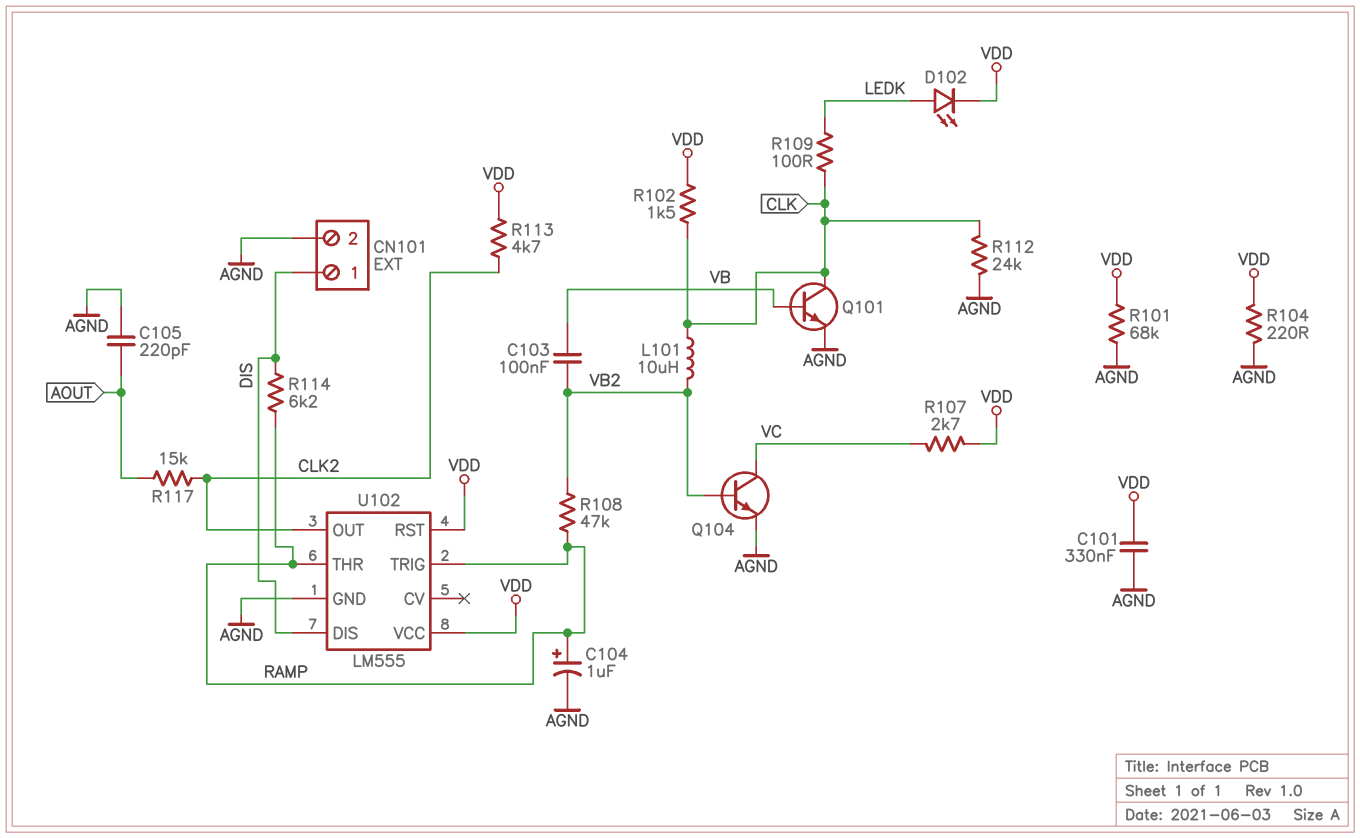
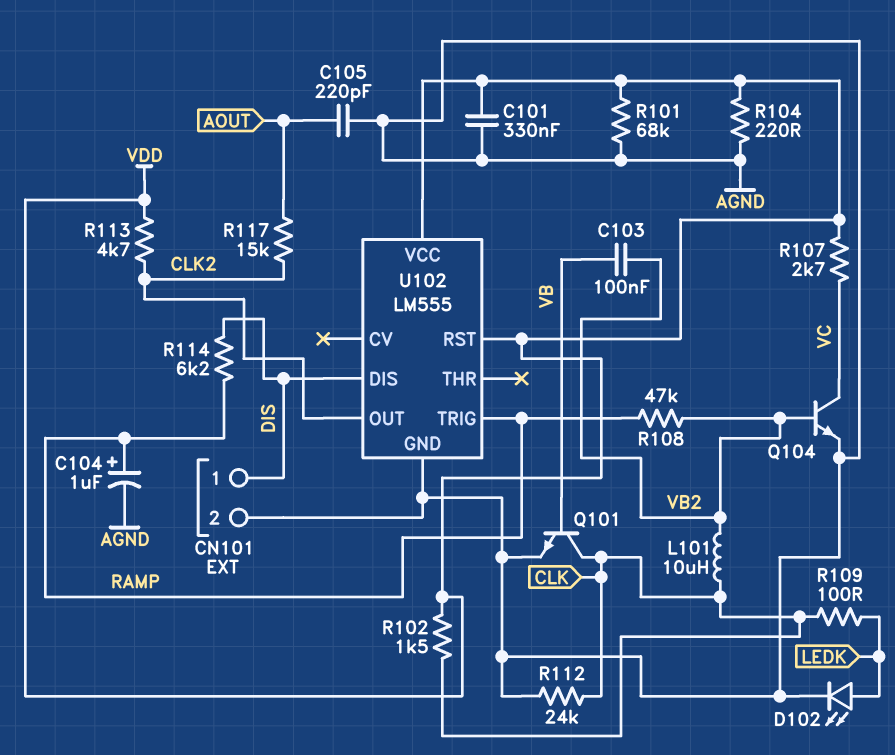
D102: LED (A LEDK, K VDD) -> LED (A LEDK, K AGND)
U102 pin THR: RAMP -> none

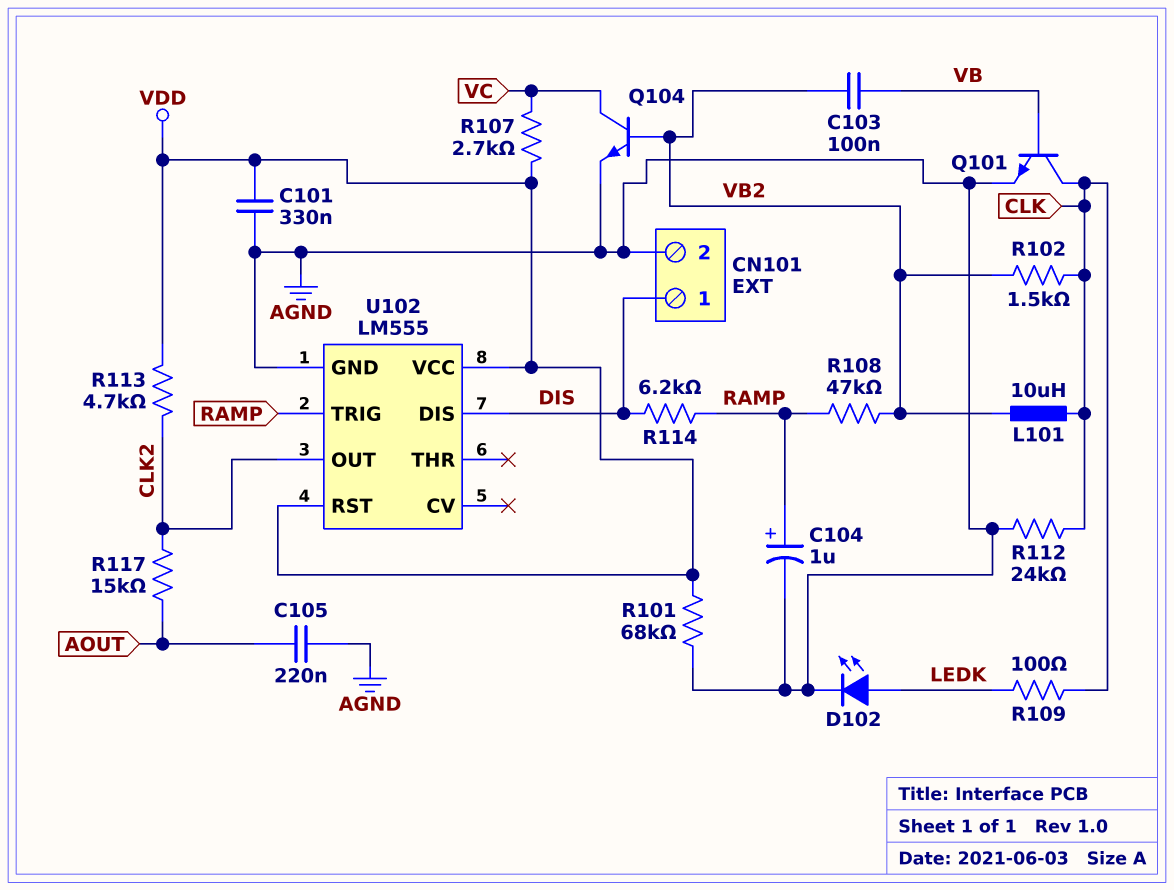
C105: 220pF (AGND, AOUT) -> 220nF (AGND, AOUT)
R102: 1.5k (CLK, VDD) -> 1.5k (CLK, VB2)
R104: 220 (AGND, VDD) -> none

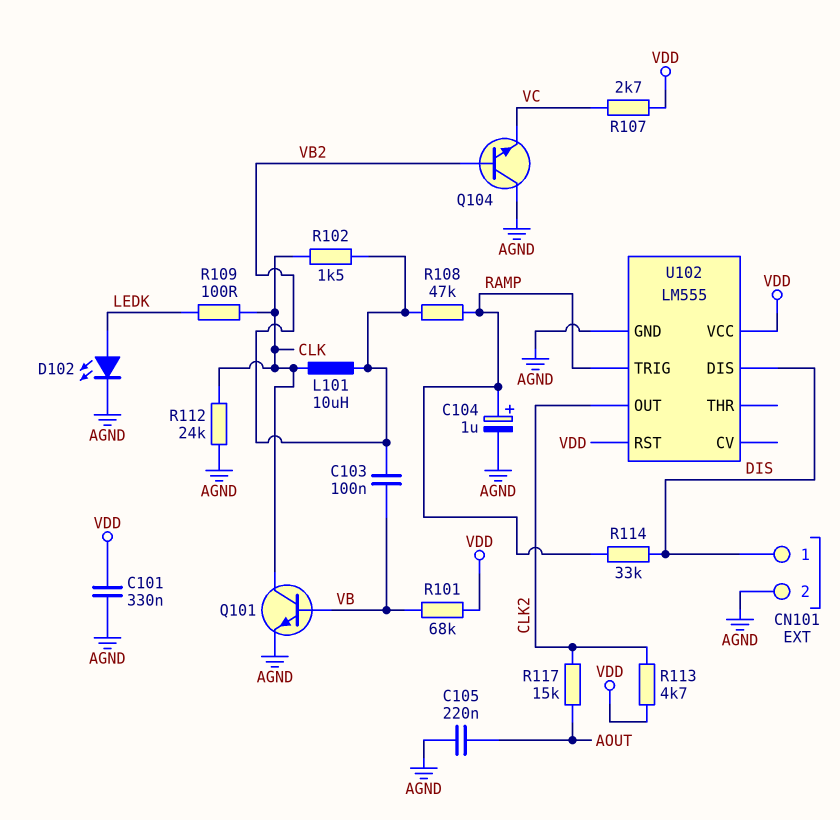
Q104: NPN (B VB2, C VC, E AGND) -> NPN (B VB2, C AGND, E VC)
R101: 68k (AGND, VDD) -> 68k (VB, VDD)
R114: 6.2k (DIS, RAMP) -> 33k (DIS, RAMP)

